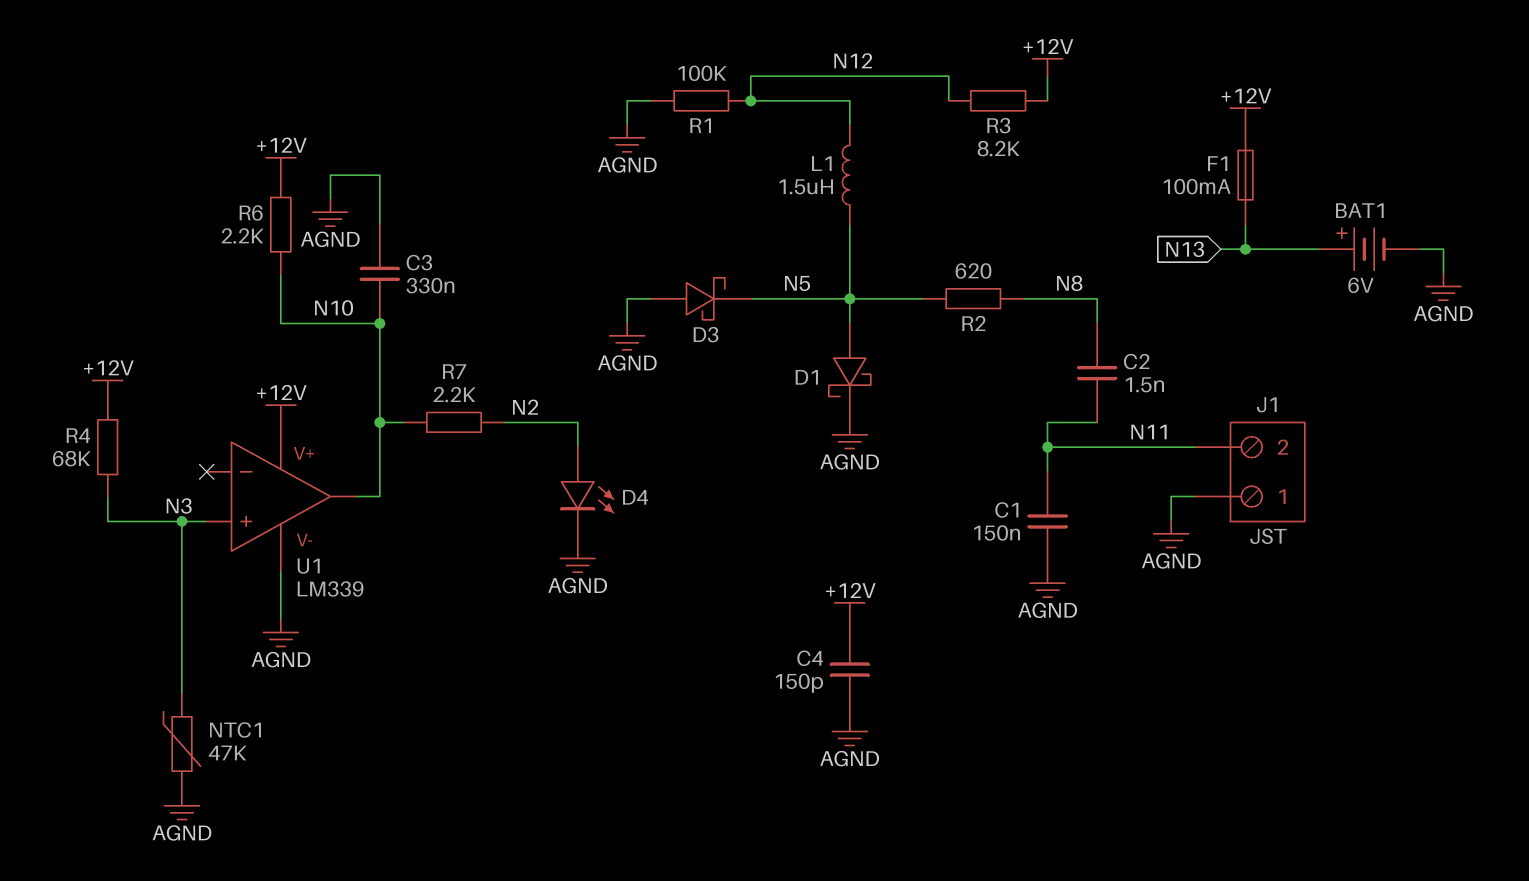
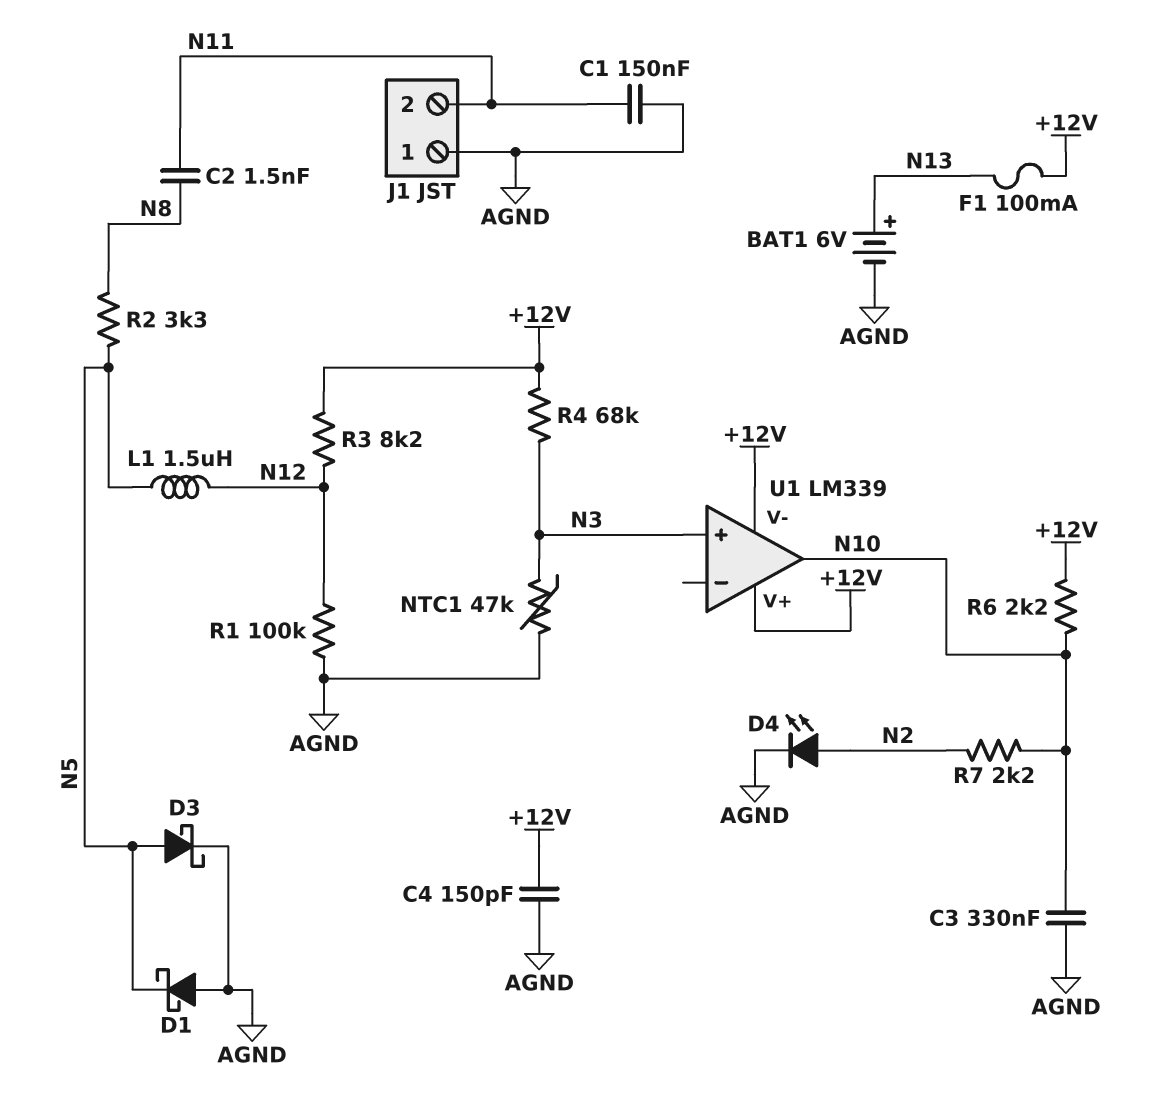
D1: schottky (A N5, K AGND) -> schottky (A AGND, K N5)
D3: schottky (A AGND, K N5) -> schottky (A N5, K AGND)
R2: 620 (N5, N8) -> 3.3k (N5, N8)
U1 pin V-: AGND -> +12V

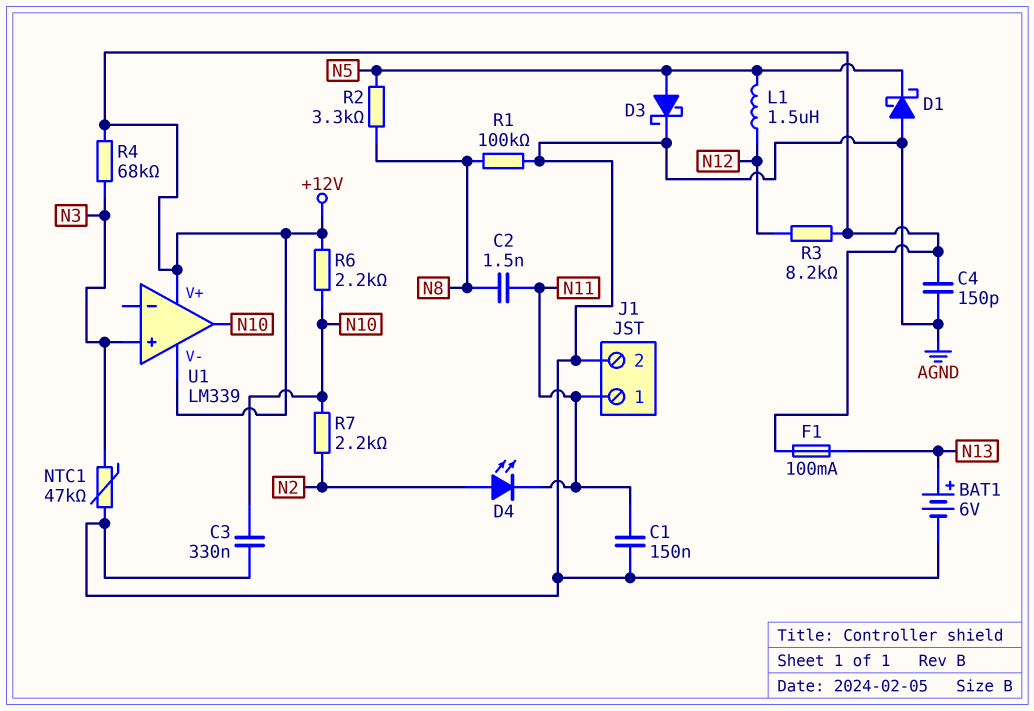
D4: LED (A N2, K AGND) -> LED (A N2, K N11)
J1 pin 1: AGND -> N11
J1 pin 2: N11 -> AGND
R1: 100k (AGND, N12) -> 100k (AGND, N8)

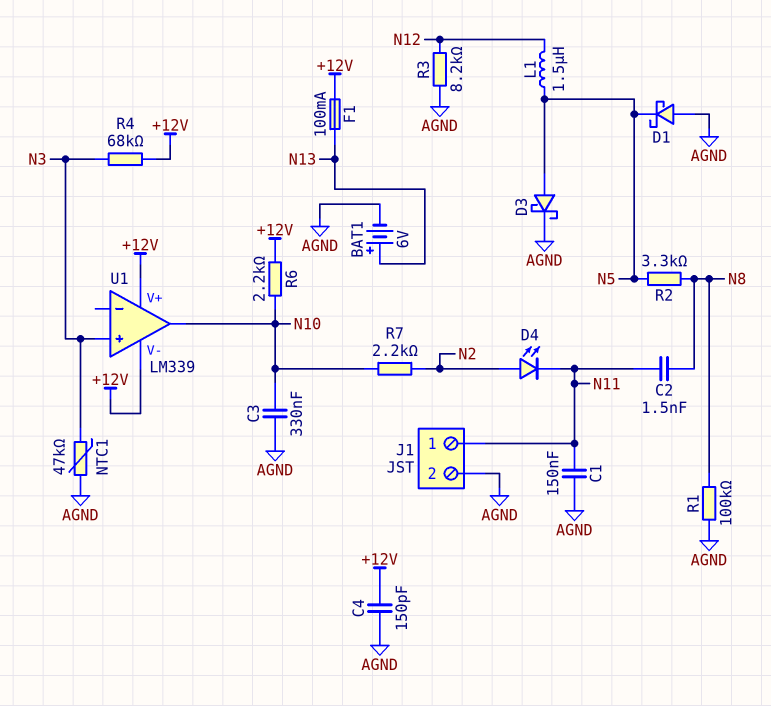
R3: 8.2k (+12V, N12) -> 8.2k (AGND, N12)

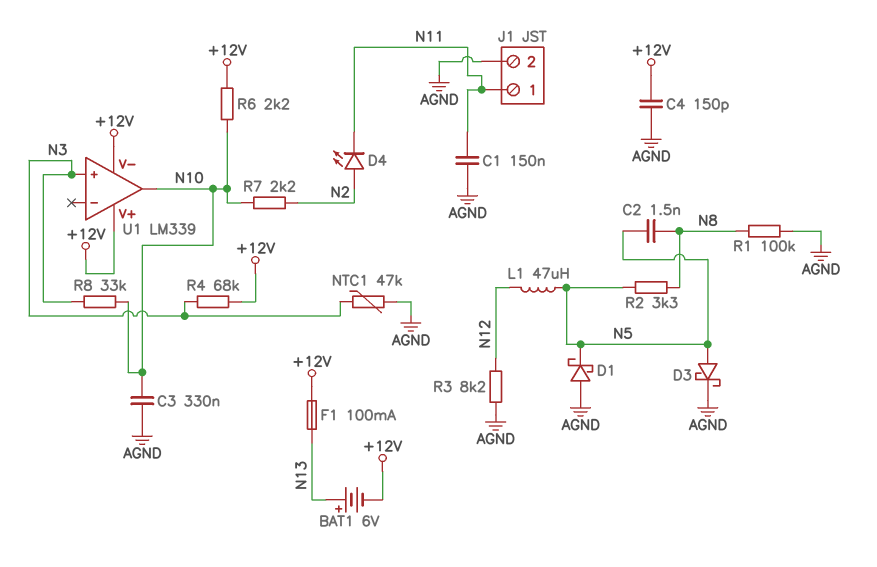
BAT1: 6V (plus N13, minus AGND) -> 6V (plus N13, minus +12V)
C2: 1.5nF (N8, N11) -> 1.5nF (N5, N8)
L1: 1.5uH (N5, N12) -> 47uH (N5, N12)
R8: none -> 33k (N3, N10)

